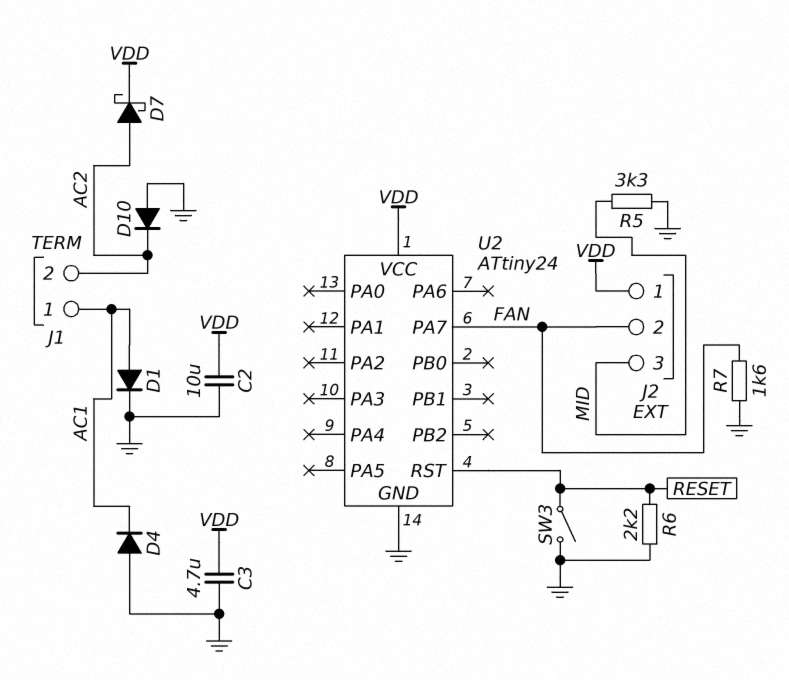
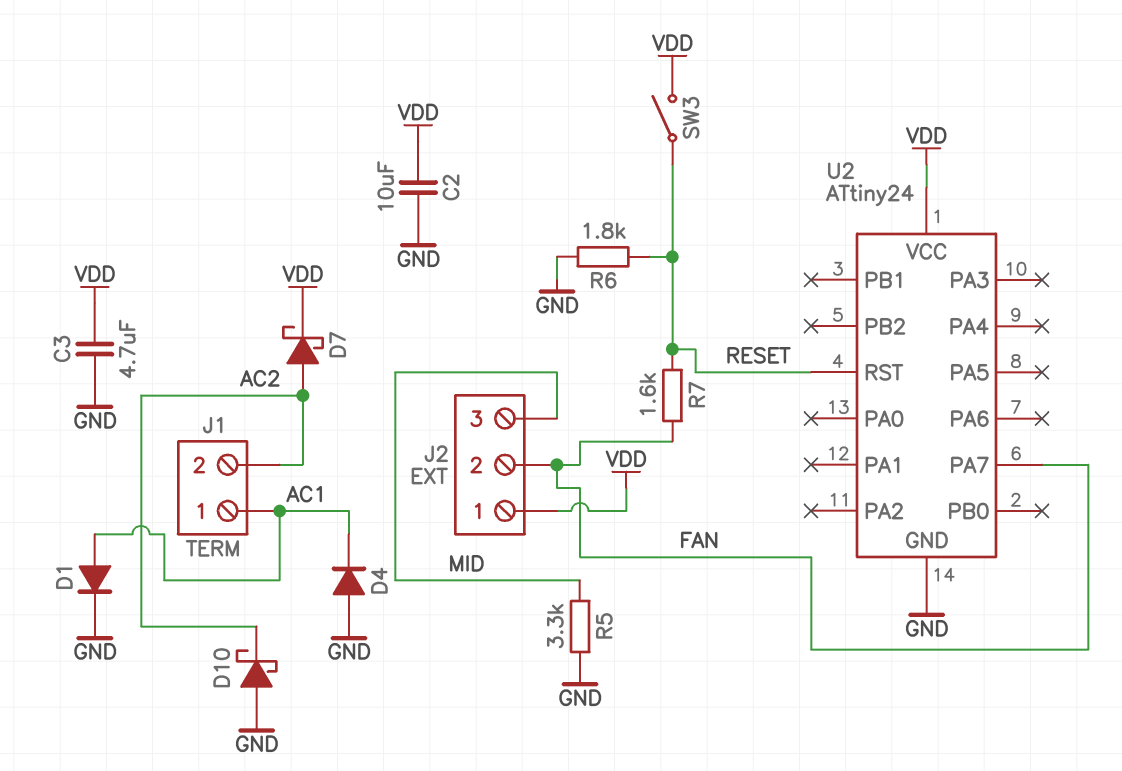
D10: diode (A GND, K AC2) -> schottky (A GND, K AC2)
R6: 2.2k (GND, RESET) -> 1.8k (GND, RESET)
R7: 1.6k (FAN, GND) -> 1.6k (FAN, RESET)
SW3: switch (GND, RESET) -> switch (RESET, VDD)

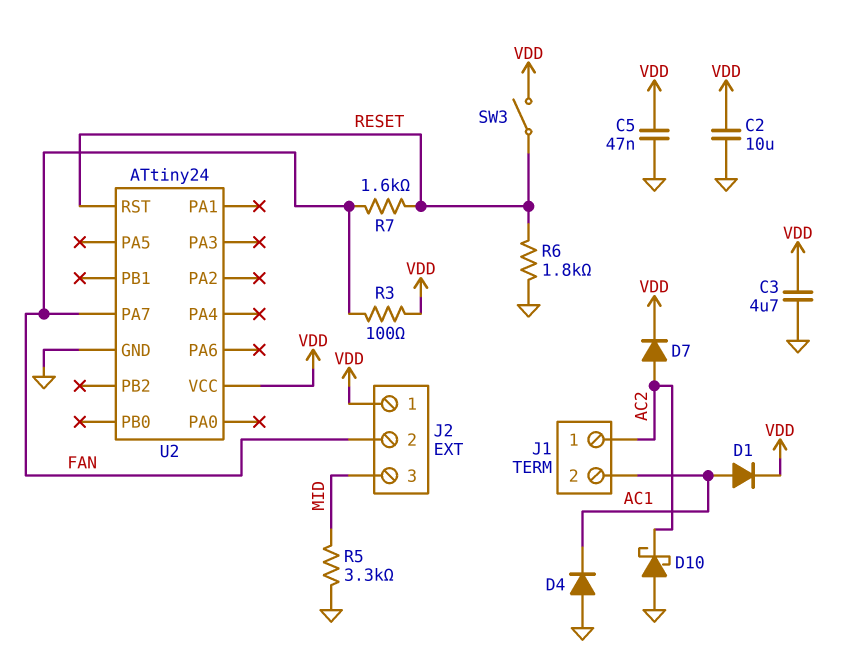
C5: none -> 47nF (GND, VDD)
D1: diode (A AC1, K GND) -> diode (A AC1, K VDD)
D7: schottky (A AC2, K VDD) -> diode (A AC2, K VDD)
J1 pin 1: AC1 -> AC2
J1 pin 2: AC2 -> AC1
R3: none -> 100 (FAN, VDD)

